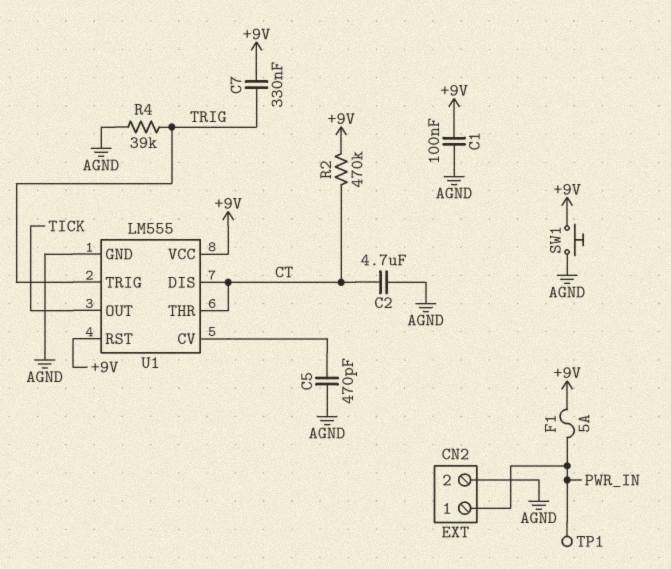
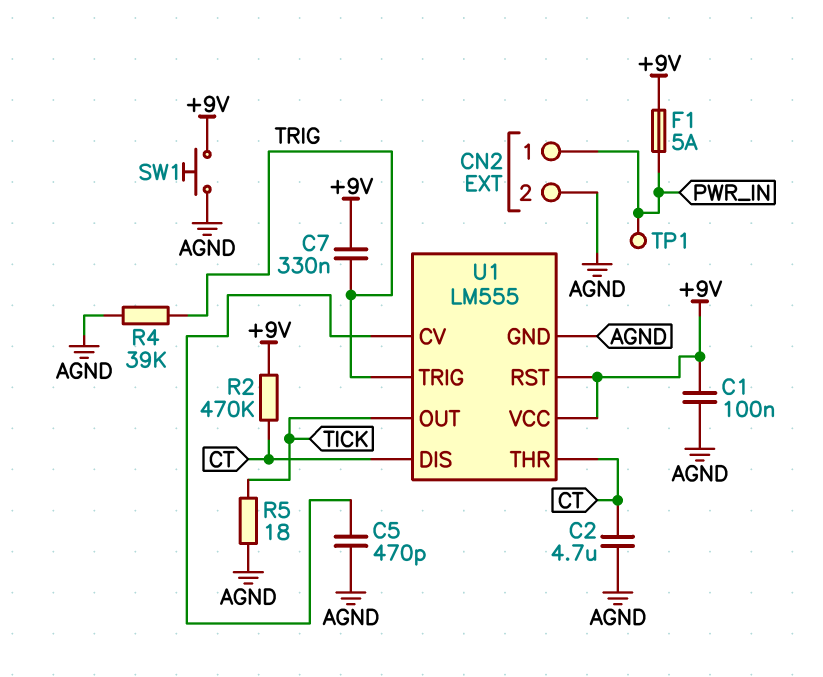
R5: none -> 18 (AGND, TICK)

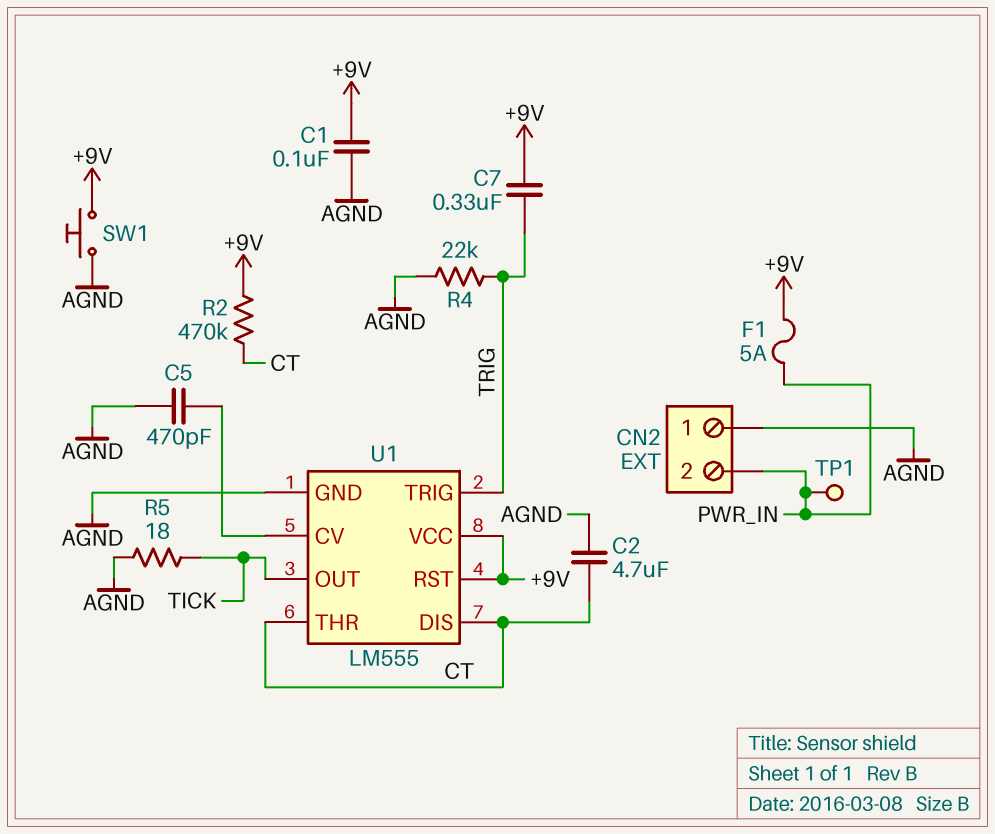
CN2 pin 1: PWR_IN -> AGND
CN2 pin 2: AGND -> PWR_IN
R4: 39k (AGND, TRIG) -> 22k (AGND, TRIG)

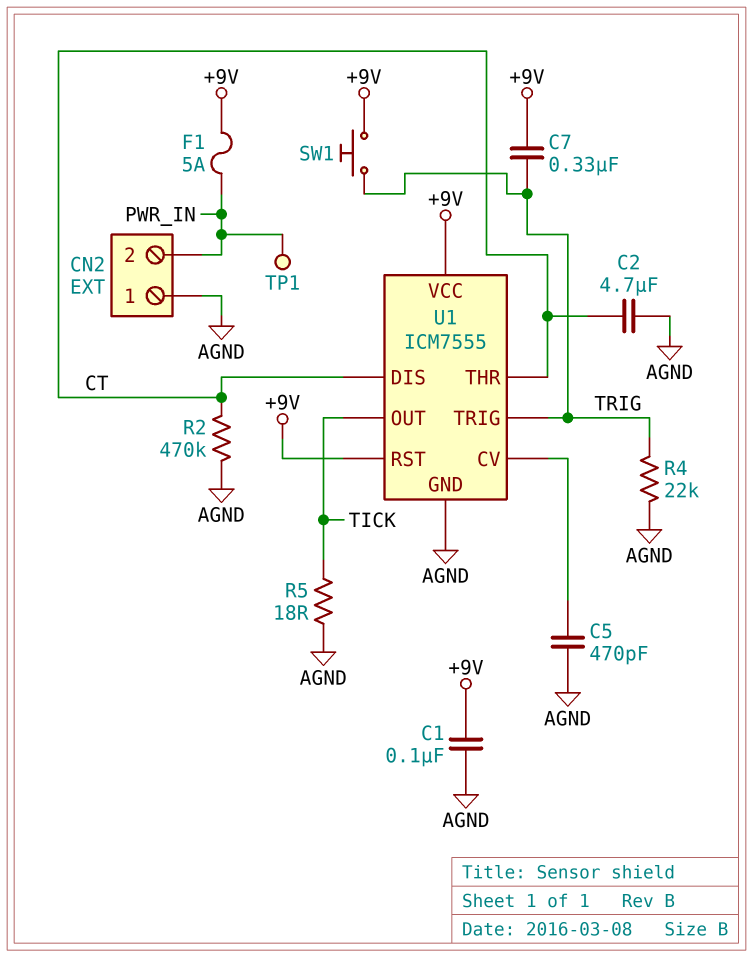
R2: 470k (+9V, CT) -> 470k (AGND, CT)
SW1: button (+9V, AGND) -> button (+9V, TRIG)
U1: LM555 -> ICM7555

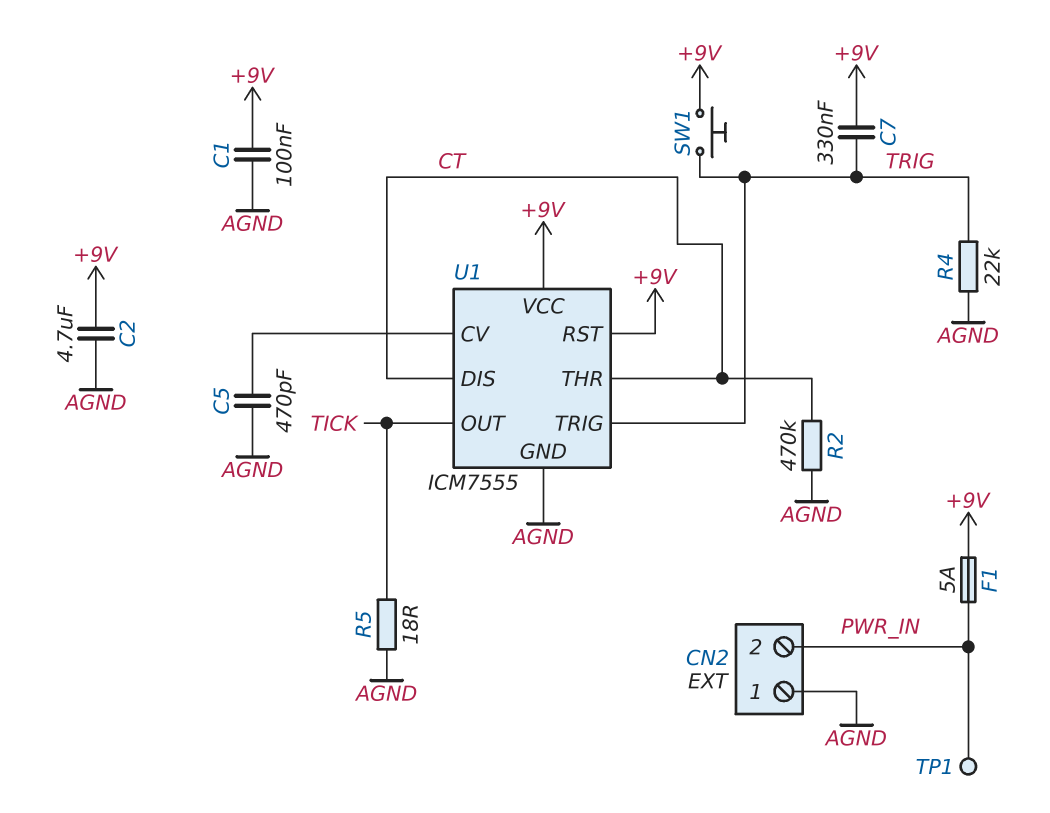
C2: 4.7uF (AGND, CT) -> 4.7uF (+9V, AGND)

